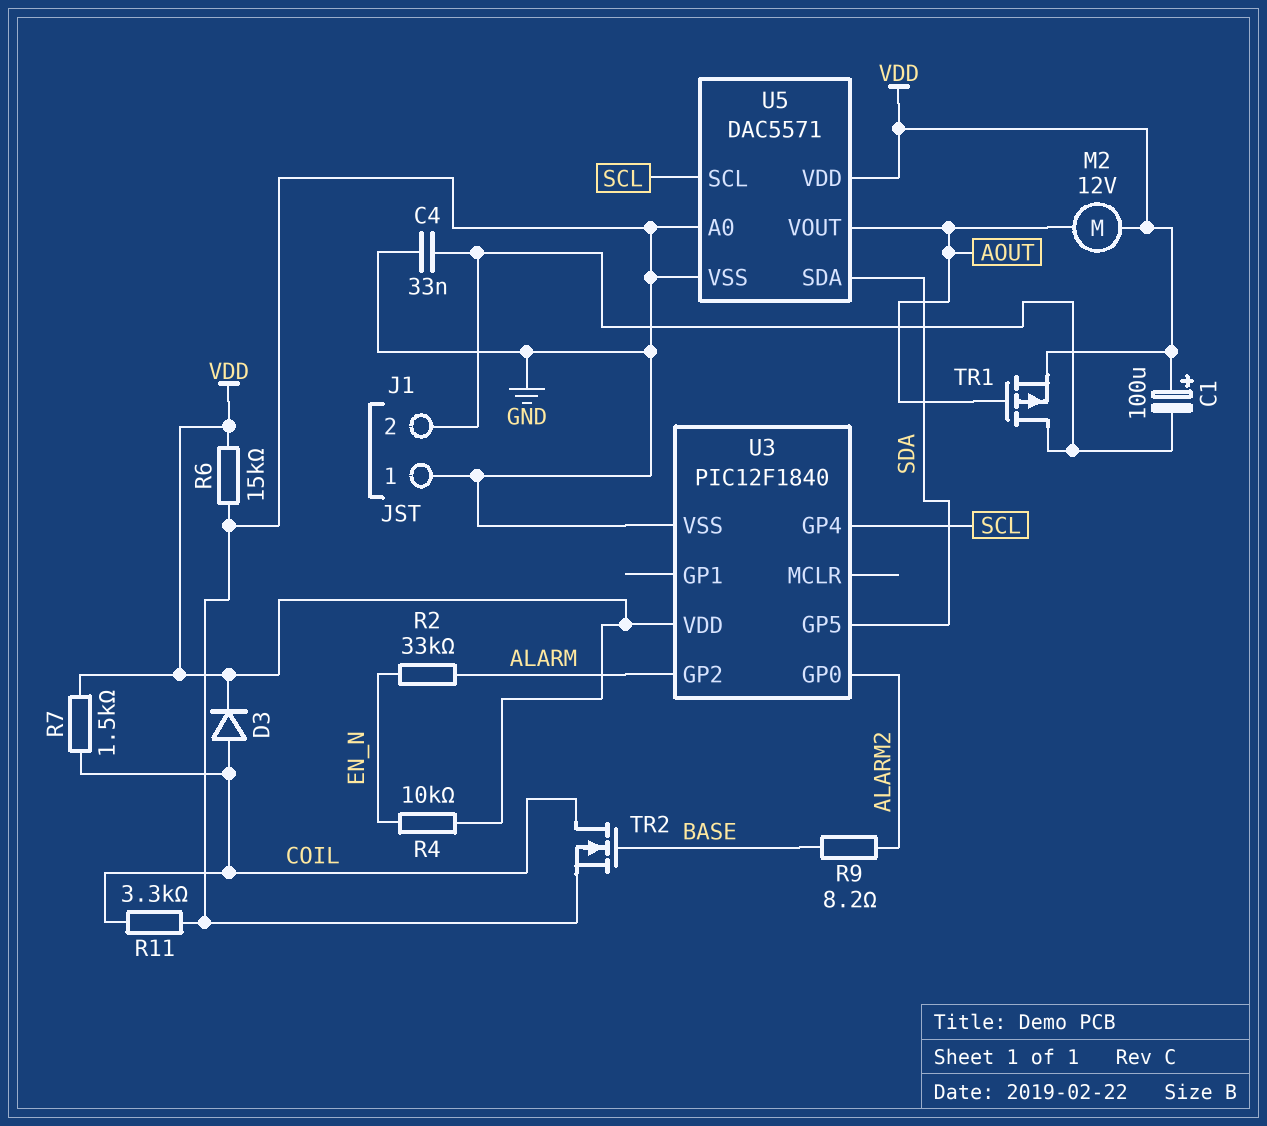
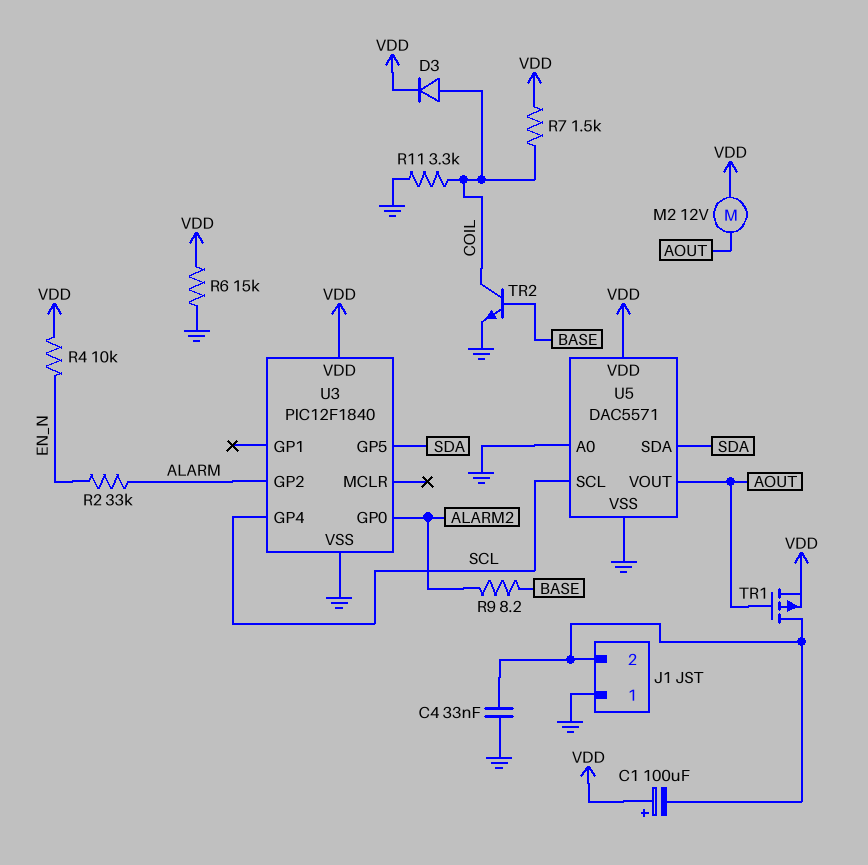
TR2: NMOS (G BASE, D COIL, S GND) -> NPN (B BASE, C COIL, E GND)

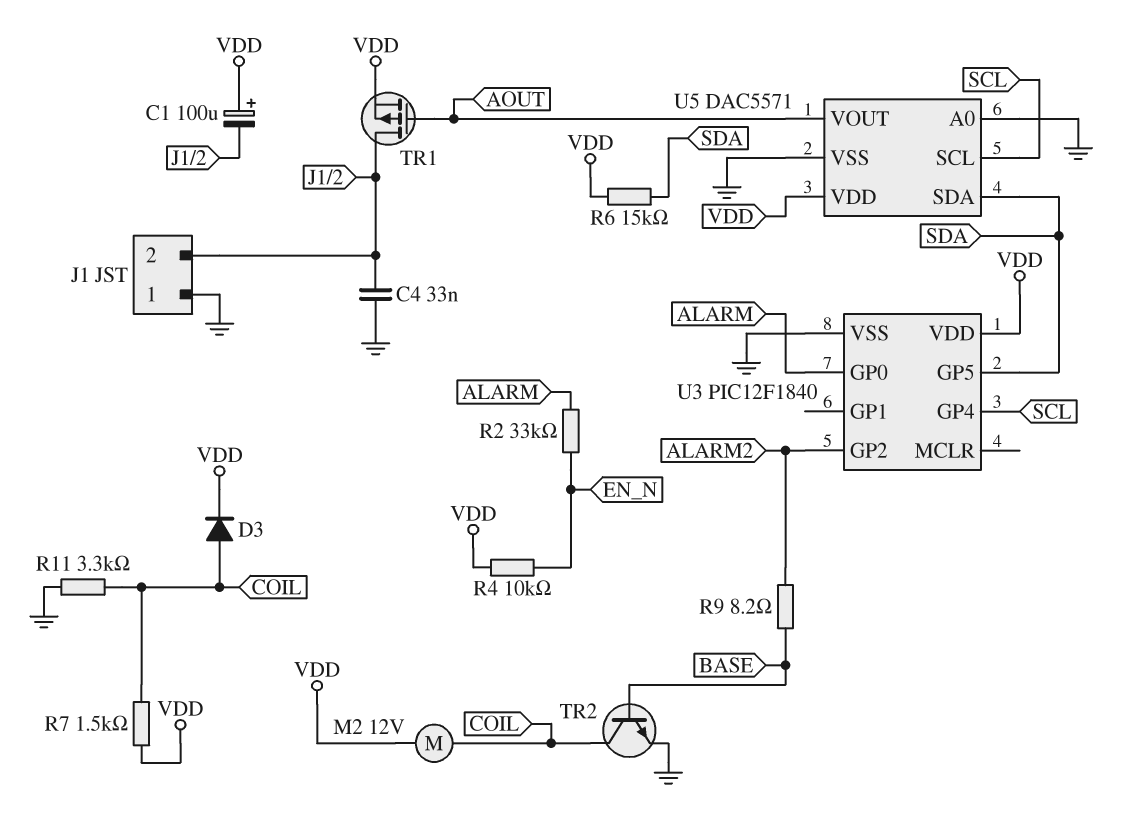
M2: motor 12V (AOUT, VDD) -> motor 12V (COIL, VDD)
R6: 15k (GND, VDD) -> 15k (SDA, VDD)
U3 pin GP0: ALARM2 -> ALARM
U3 pin GP2: ALARM -> ALARM2

